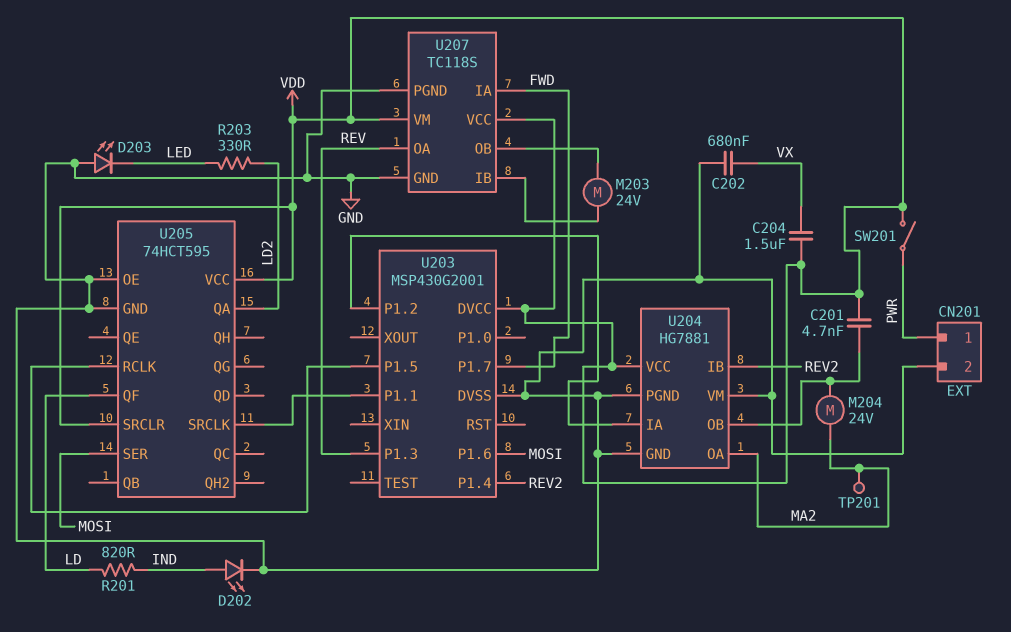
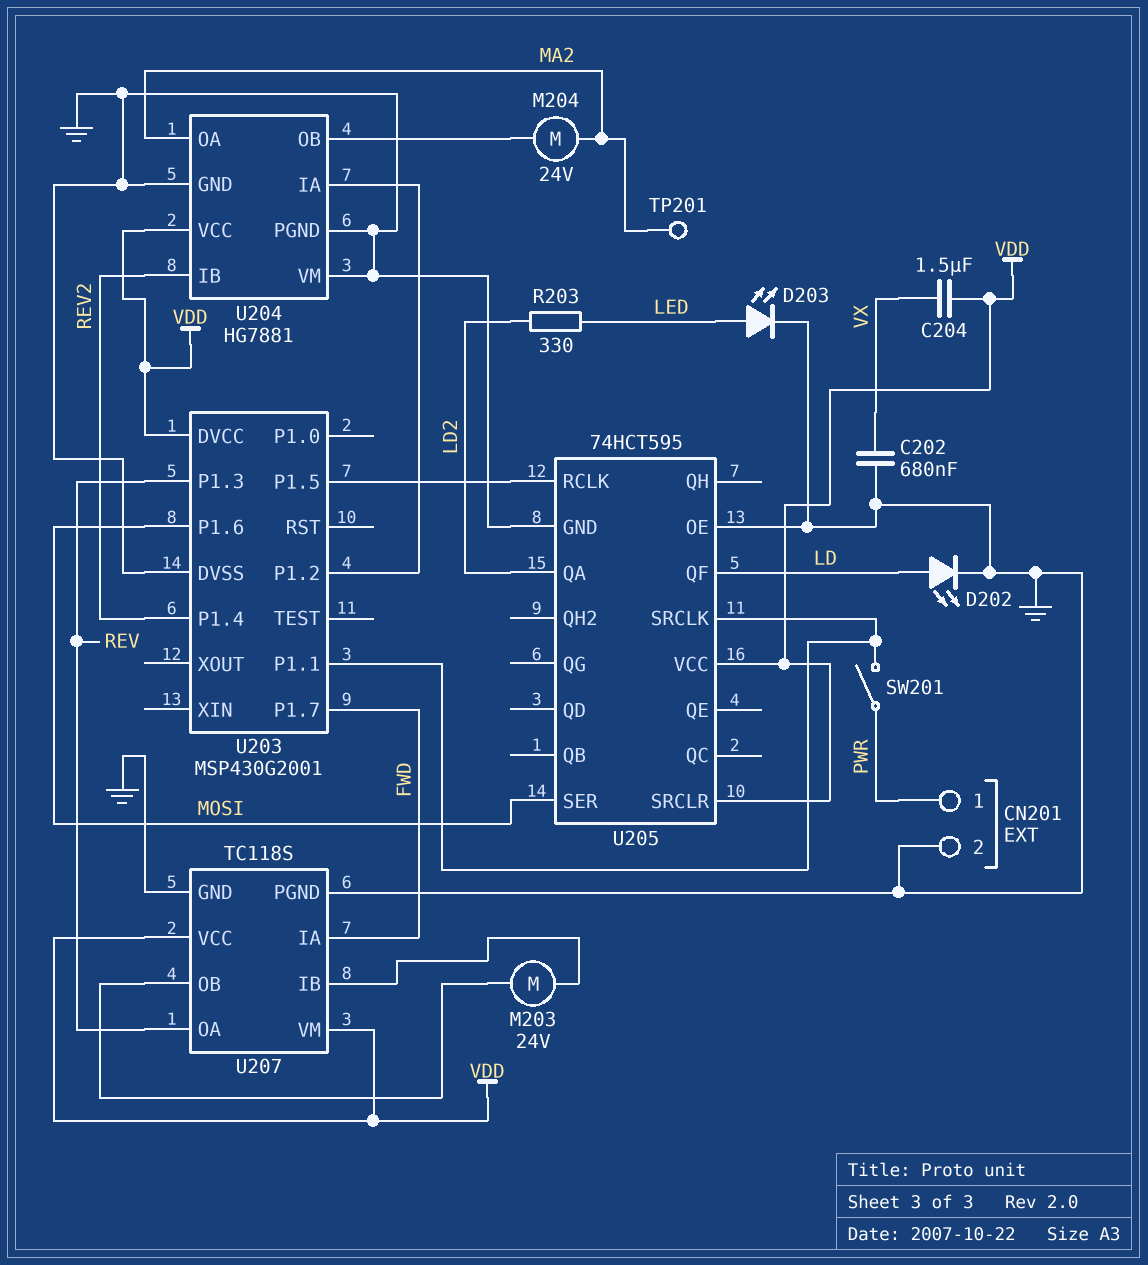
C201: 4.7nF (U204/OB, VDD) -> none
D202: LED (A IND, K GND) -> LED (A LD, K GND)
D203: LED (A GND, K LED) -> LED (A LED, K GND)
R201: 820 (IND, LD) -> none
SW201: switch (PWR, VDD) -> switch (PWR, U203/P1.1)

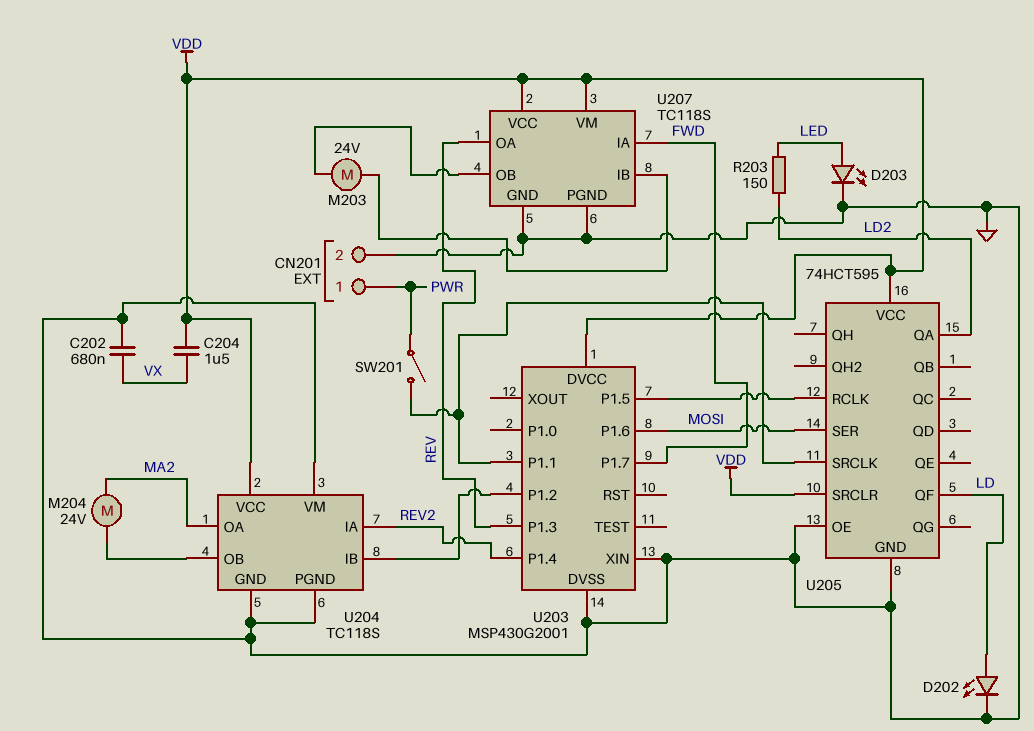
R203: 330 (LD2, LED) -> 150 (LD2, LED)
TP201: test point (MA2) -> none
U203 pin XIN: none -> GND
U204: HG7881 -> TC118S
U204 pin IA: U203/P1.2 -> REV2
U204 pin IB: REV2 -> U203/P1.2

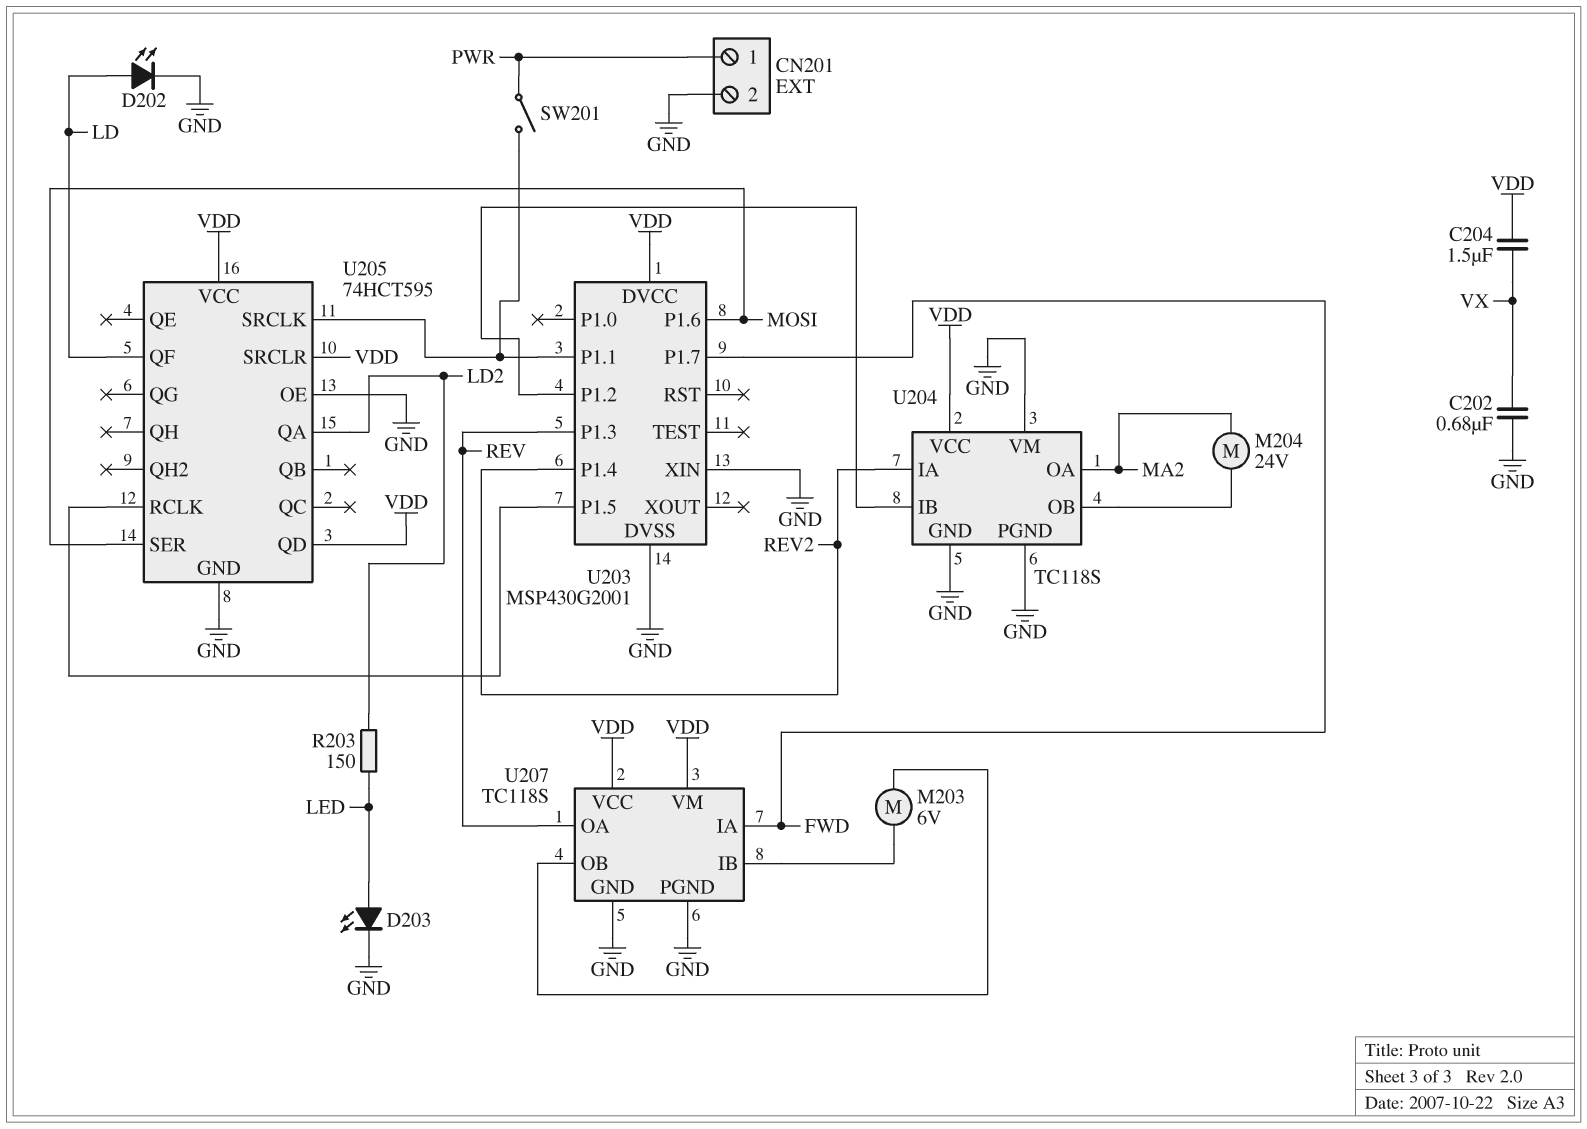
M203: motor 24V (U207/IB, U207/OB) -> motor 6V (U207/IB, U207/OB)
U205 pin QD: none -> VDD

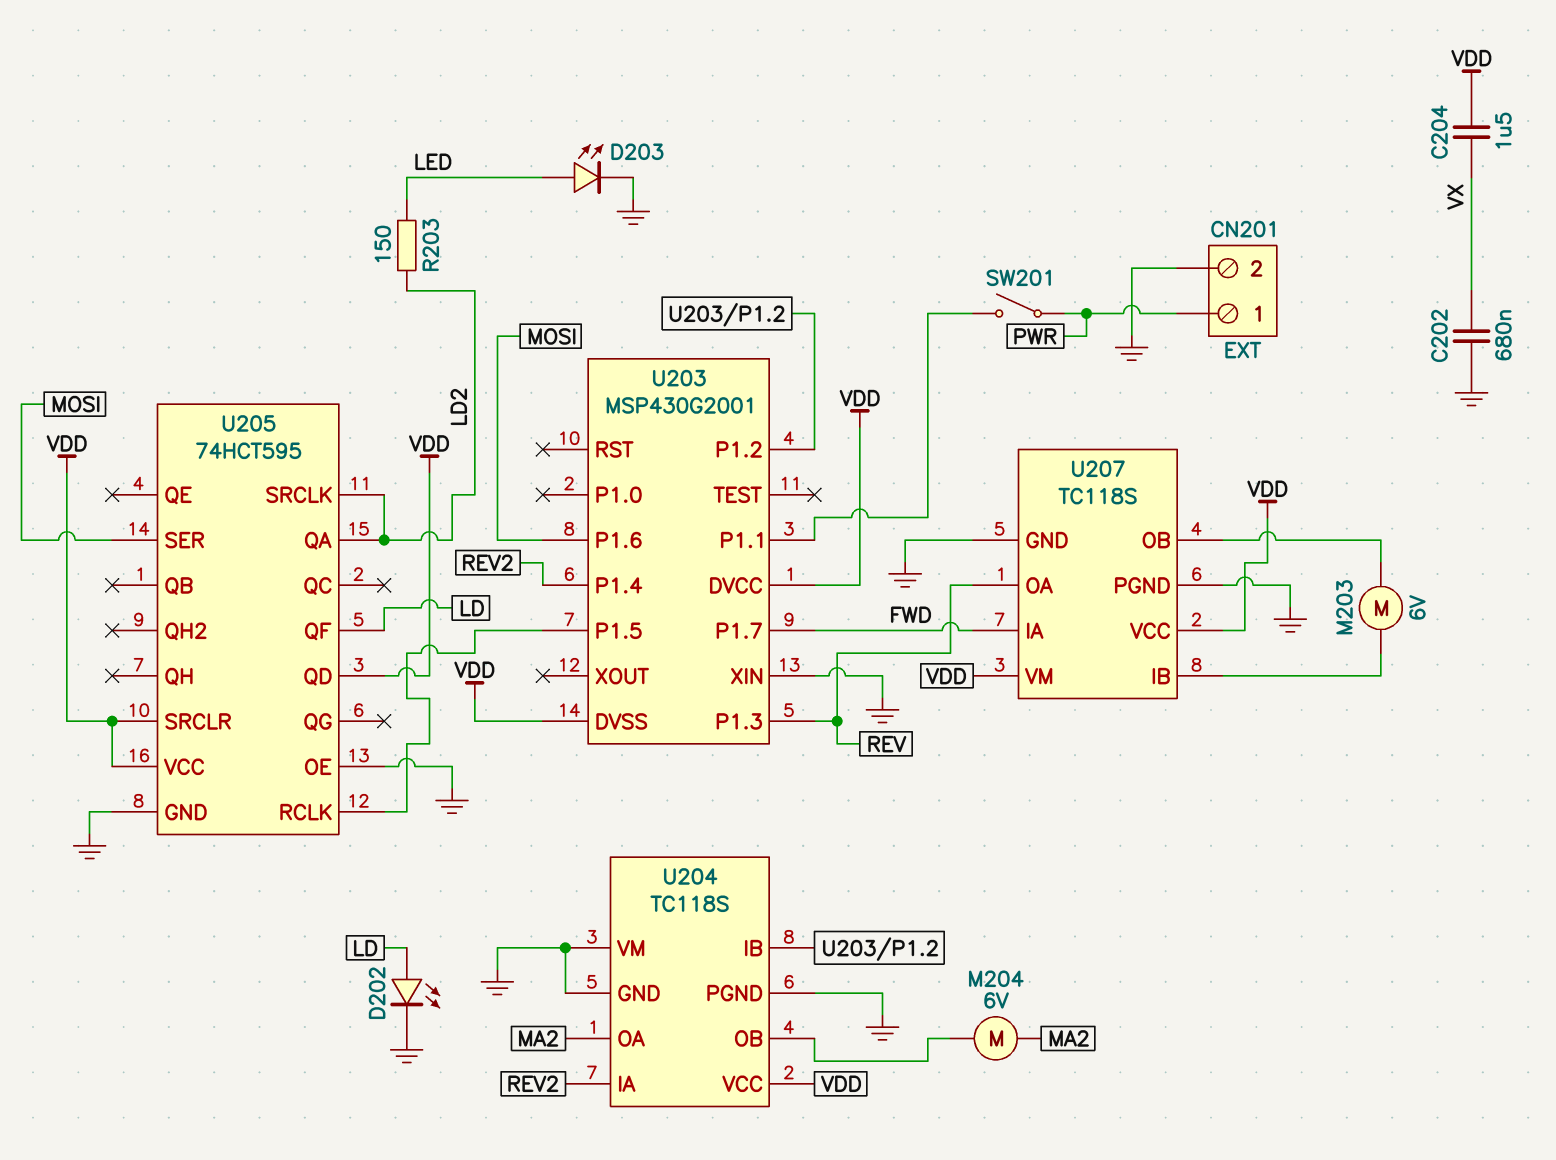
M204: motor 24V (MA2, U204/OB) -> motor 6V (MA2, U204/OB)
U203 pin DVSS: GND -> VDD
U205 pin SRCLK: U203/P1.1 -> LD2

